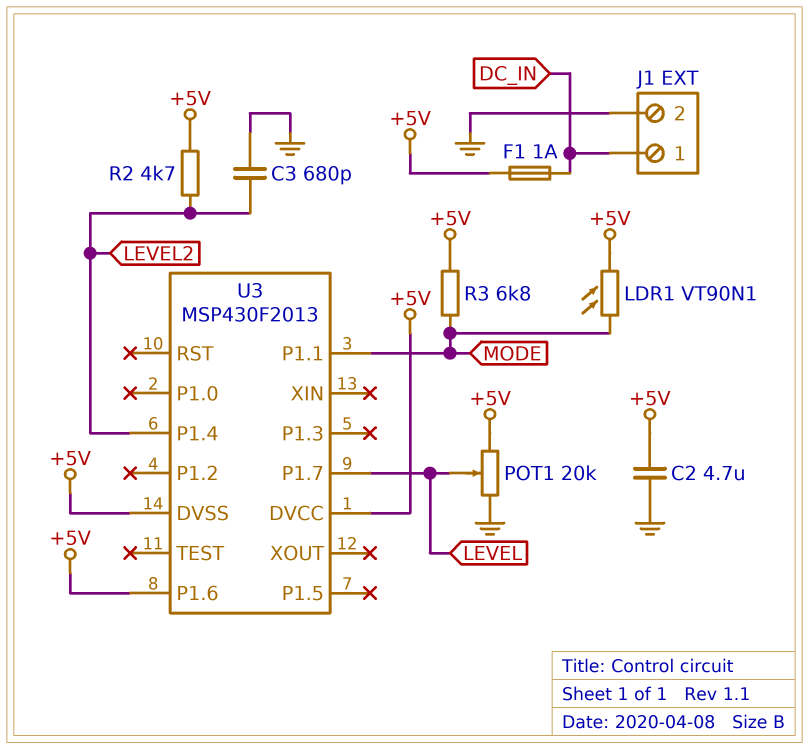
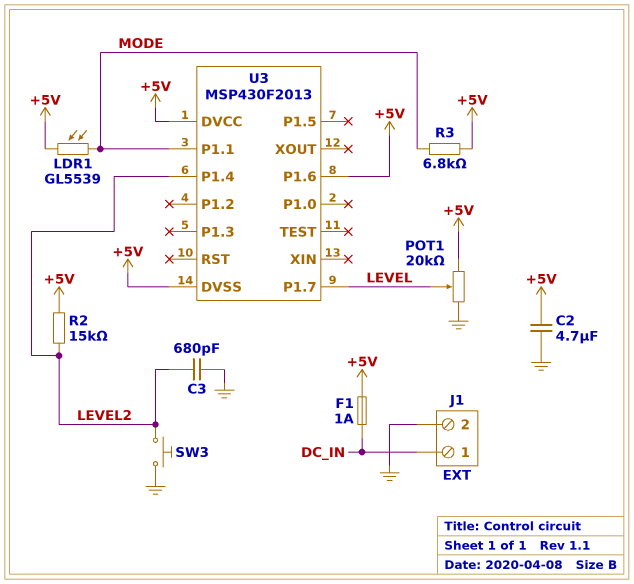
LDR1: VT90N1 (+5V, MODE) -> GL5539 (+5V, MODE)
R2: 4.7k (+5V, LEVEL2) -> 15k (+5V, LEVEL2)
SW3: none -> button (GND, LEVEL2)

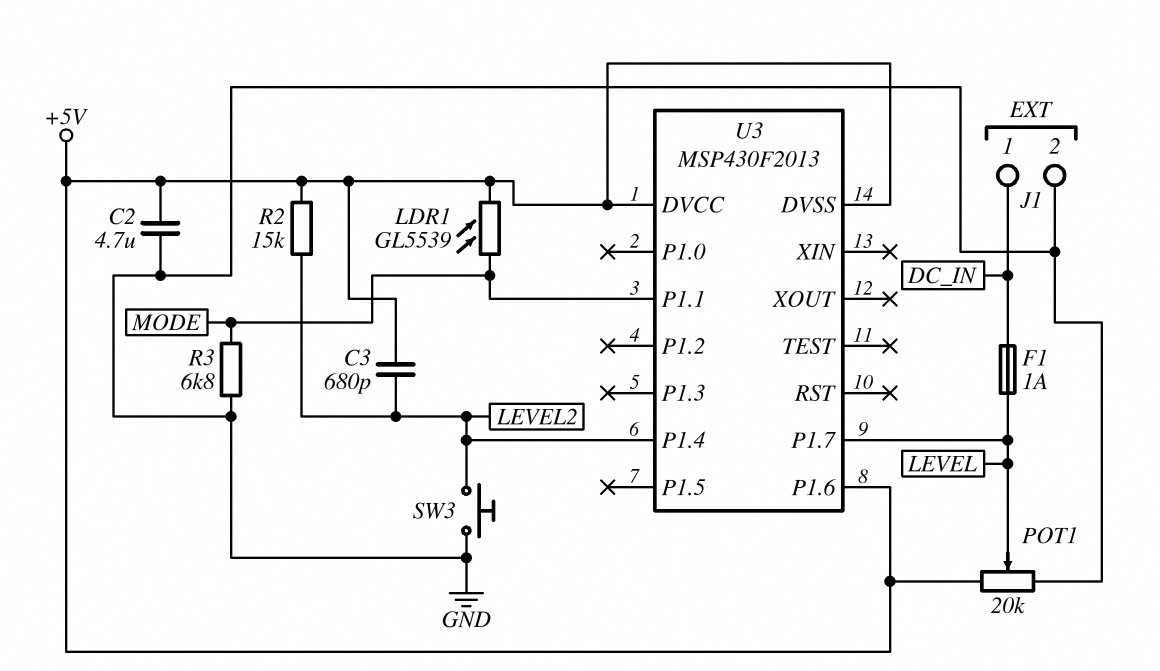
C3: 680pF (GND, LEVEL2) -> 680pF (+5V, LEVEL2)
F1: 1A (+5V, DC_IN) -> 1A (DC_IN, LEVEL)
R3: 6.8k (+5V, MODE) -> 6.8k (GND, MODE)

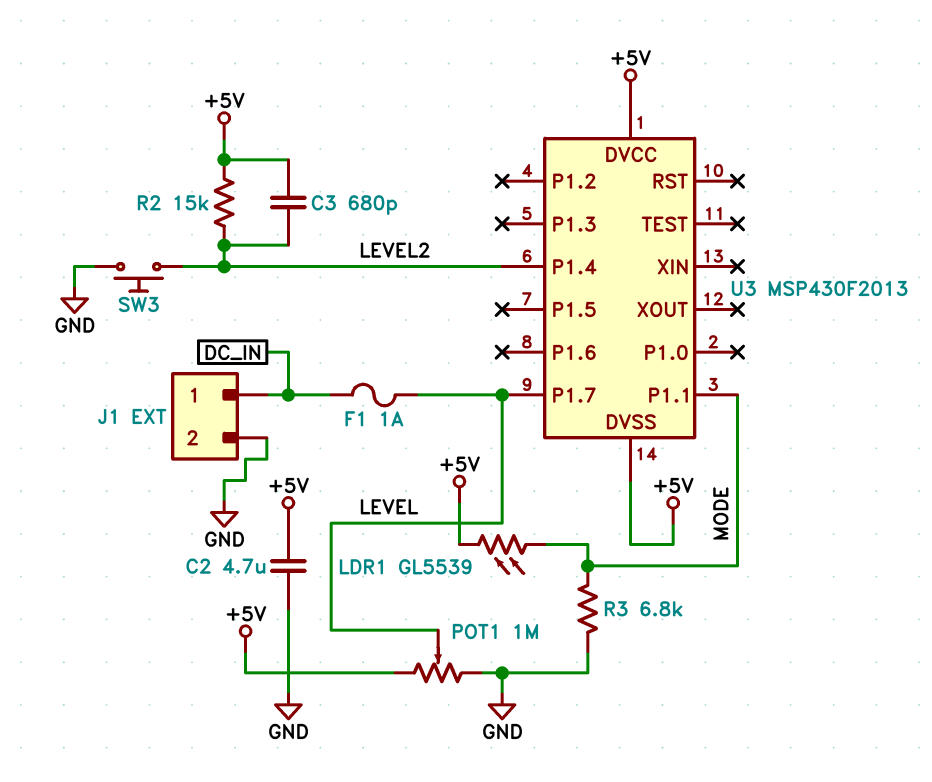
POT1: 20k (+5V, GND, wiper LEVEL) -> 1M (+5V, GND, wiper LEVEL)
U3 pin P1.6: +5V -> none

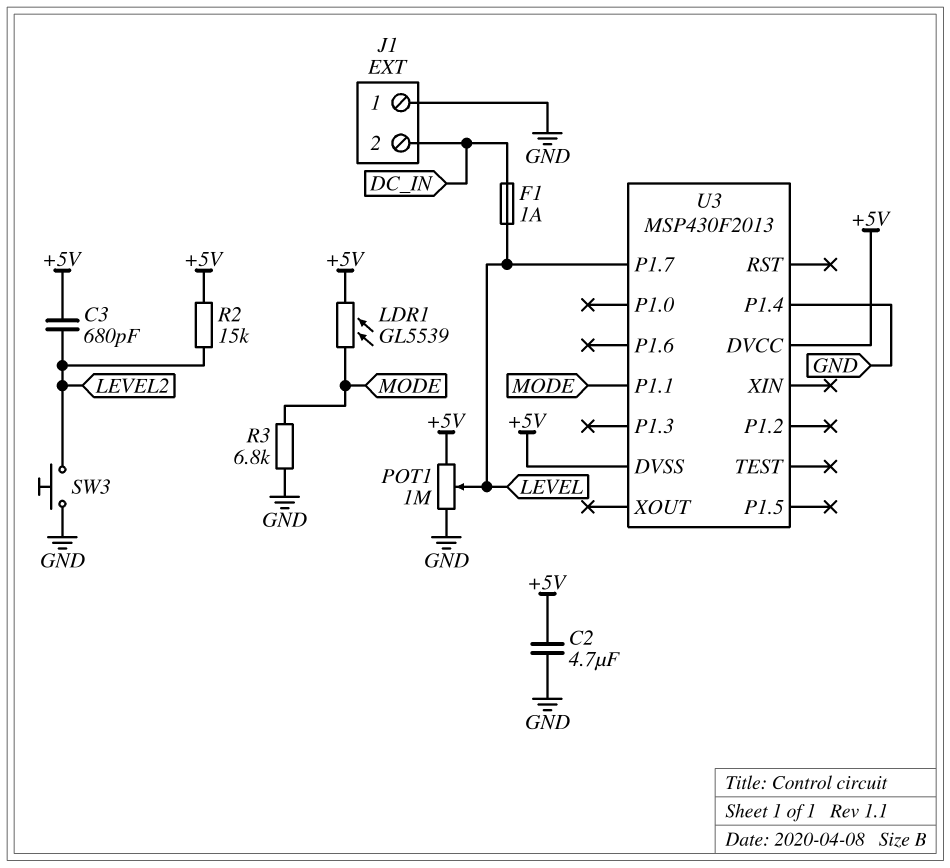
J1 pin 1: DC_IN -> GND
J1 pin 2: GND -> DC_IN
U3 pin P1.4: LEVEL2 -> GND

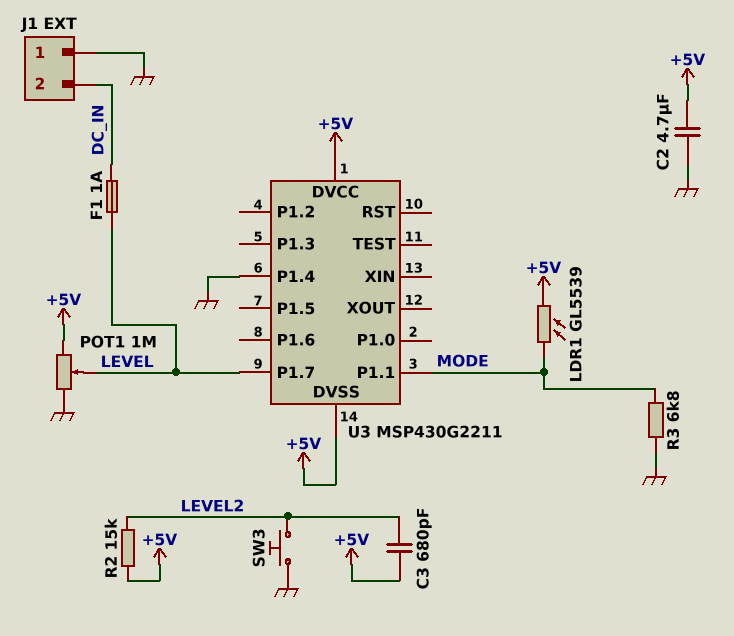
U3: MSP430F2013 -> MSP430G2211

